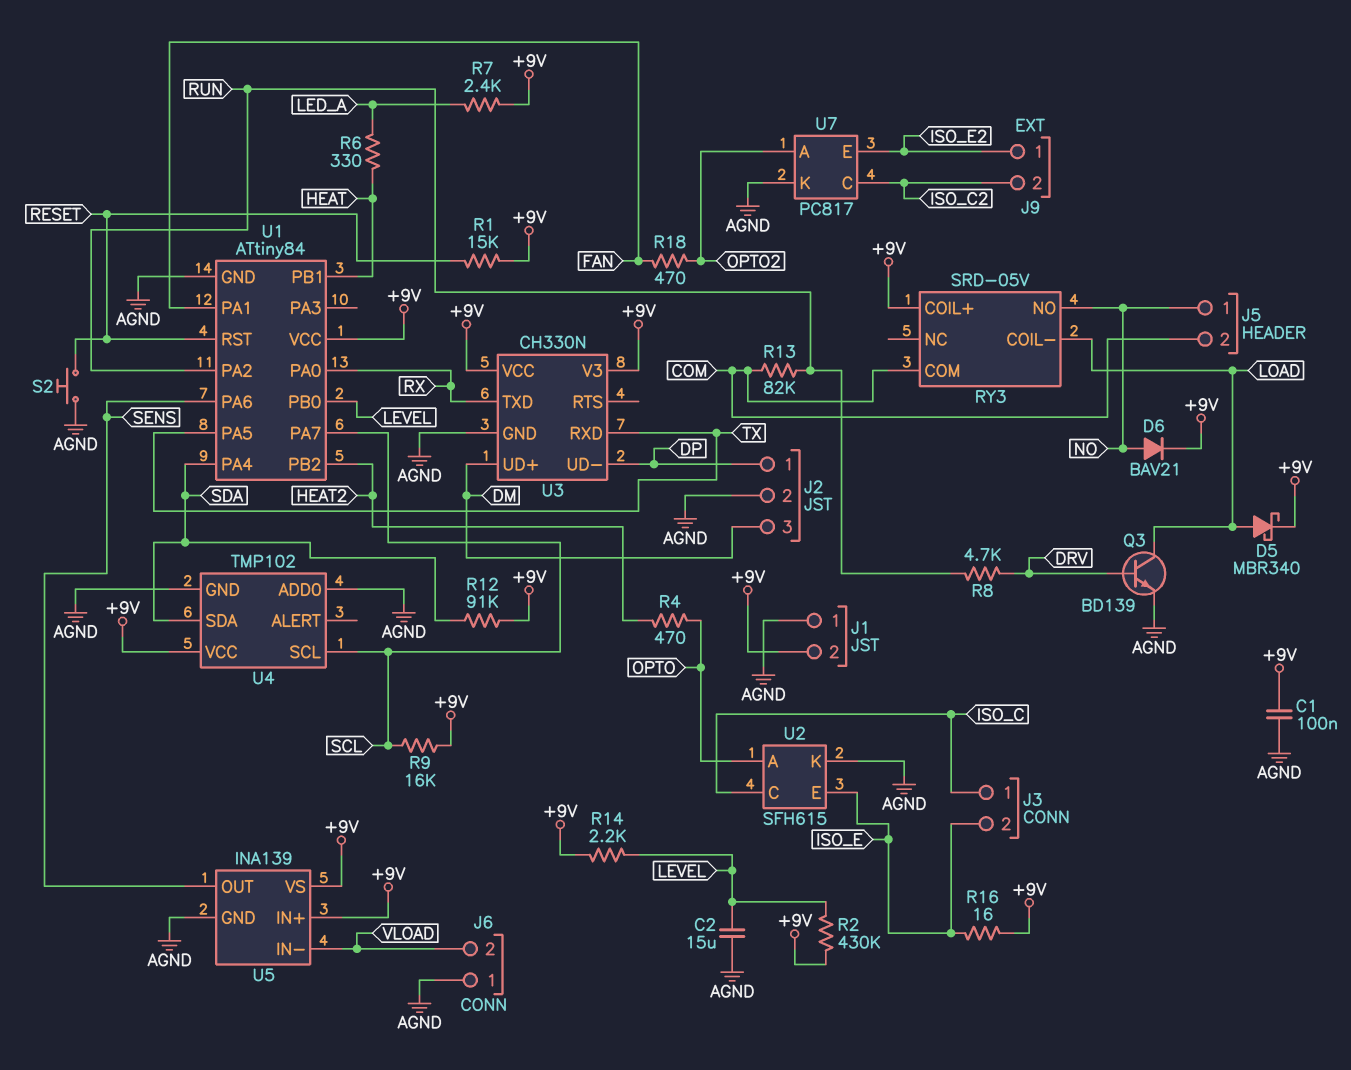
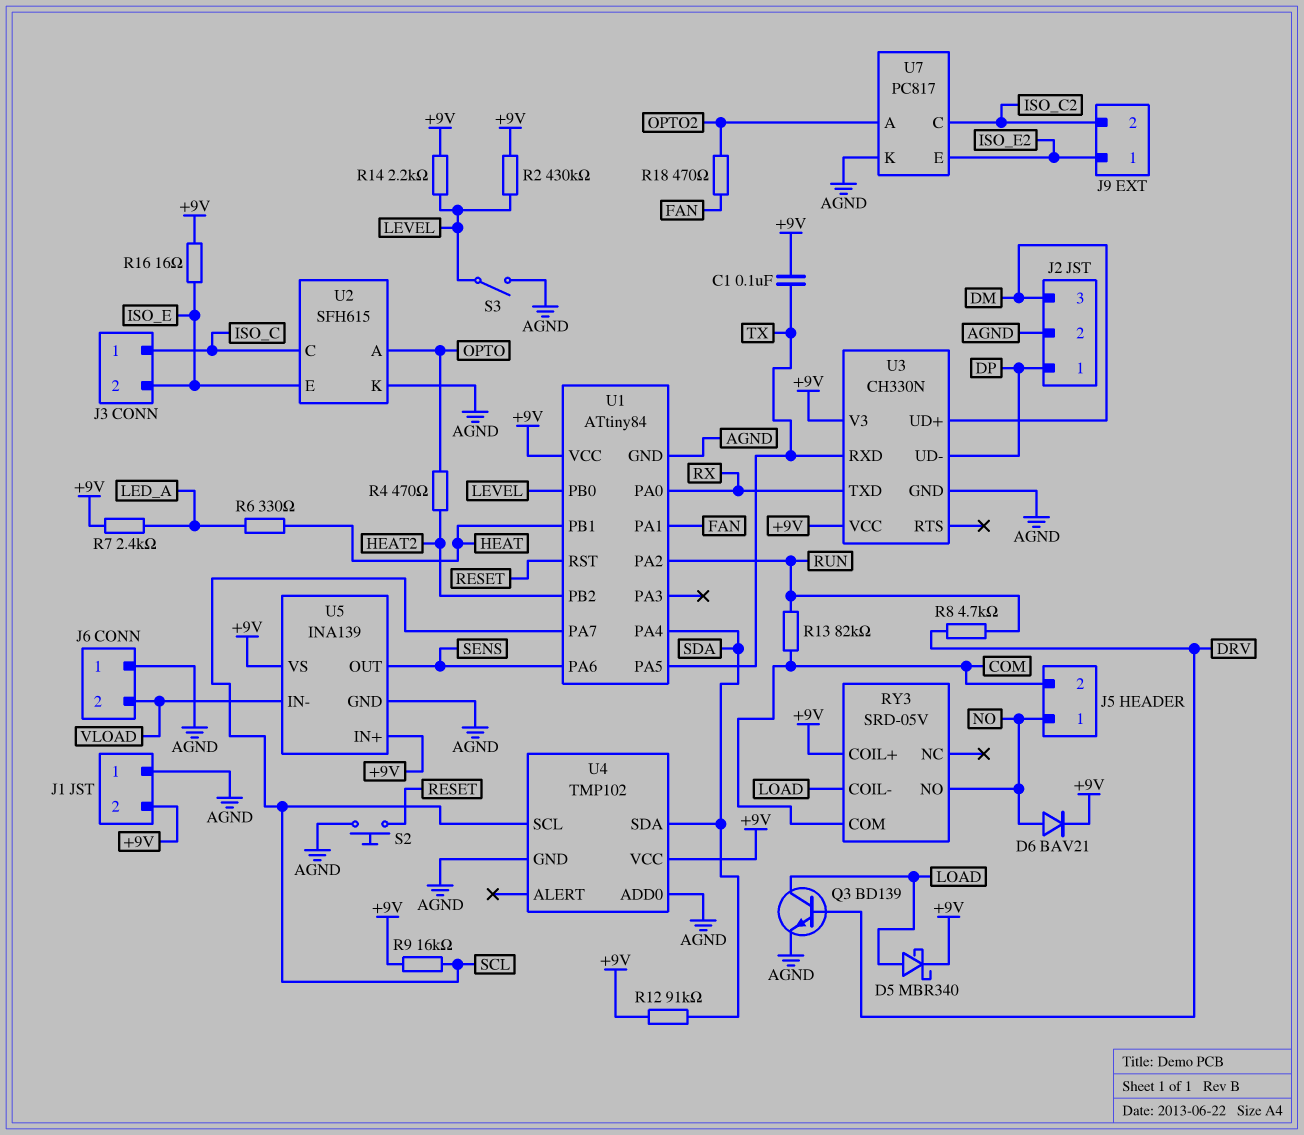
C1: 100nF (+9V, AGND) -> 100nF (+9V, TX)
C2: 15uF (AGND, LEVEL) -> none
R1: 15k (+9V, RESET) -> none
S3: none -> switch (AGND, LEVEL)

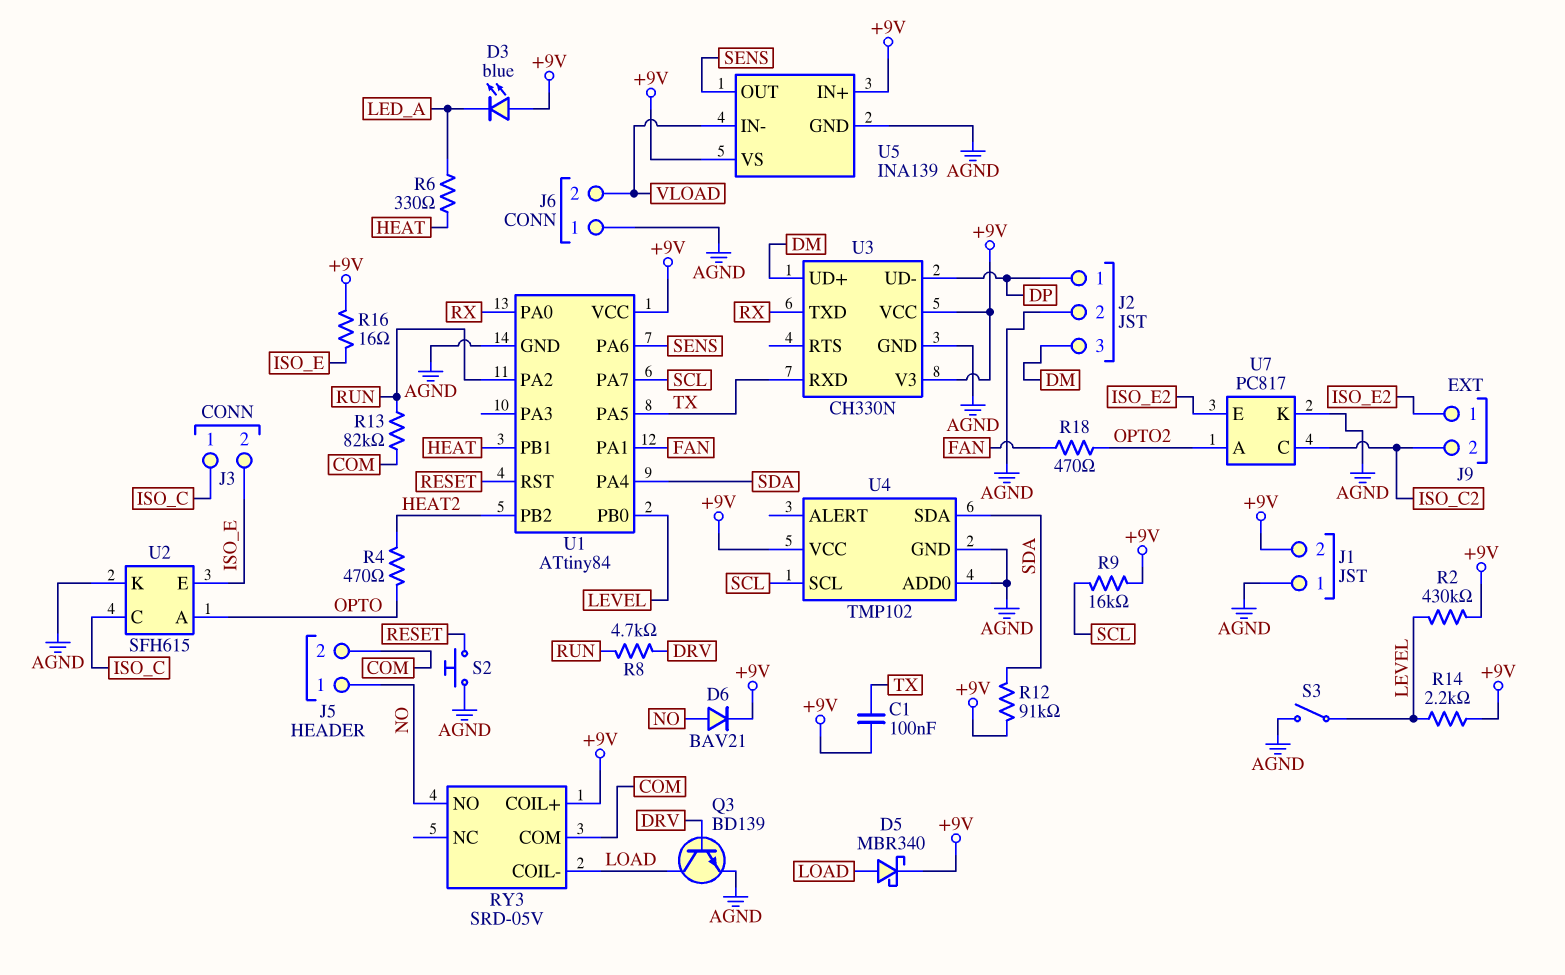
D3: none -> LED blue (A +9V, K LED_A)
R7: 2.4k (+9V, LED_A) -> none

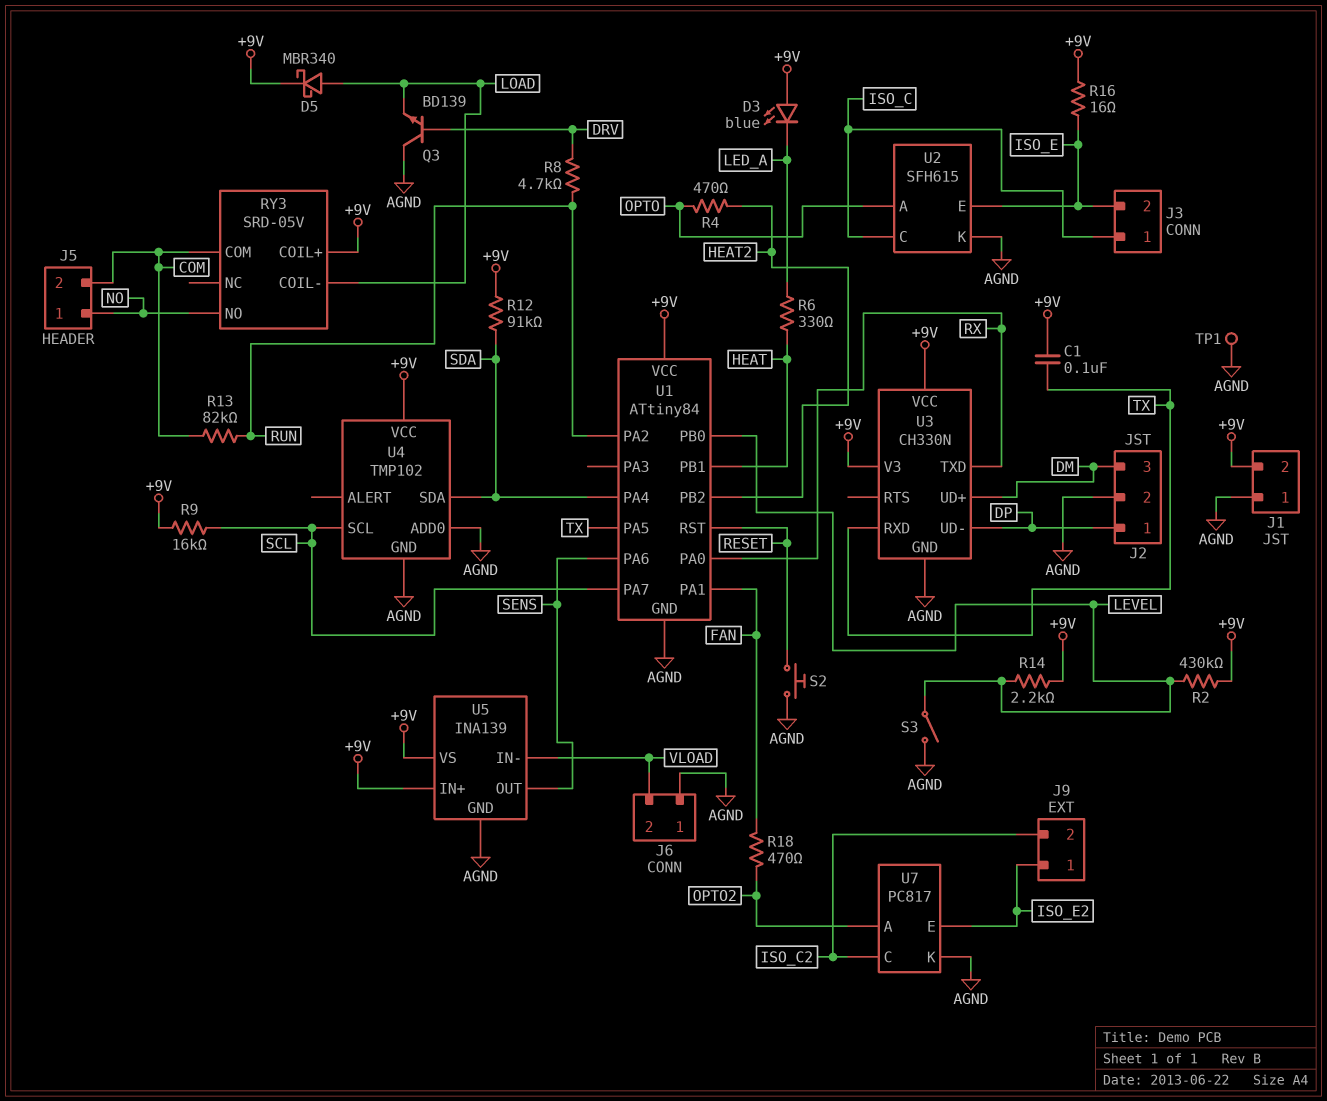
D6: diode BAV21 (A NO, K +9V) -> none
Q3: NPN BD139 (B DRV, C LOAD, E AGND) -> NPN BD139 (B DRV, C AGND, E LOAD)
TP1: none -> test point (AGND)

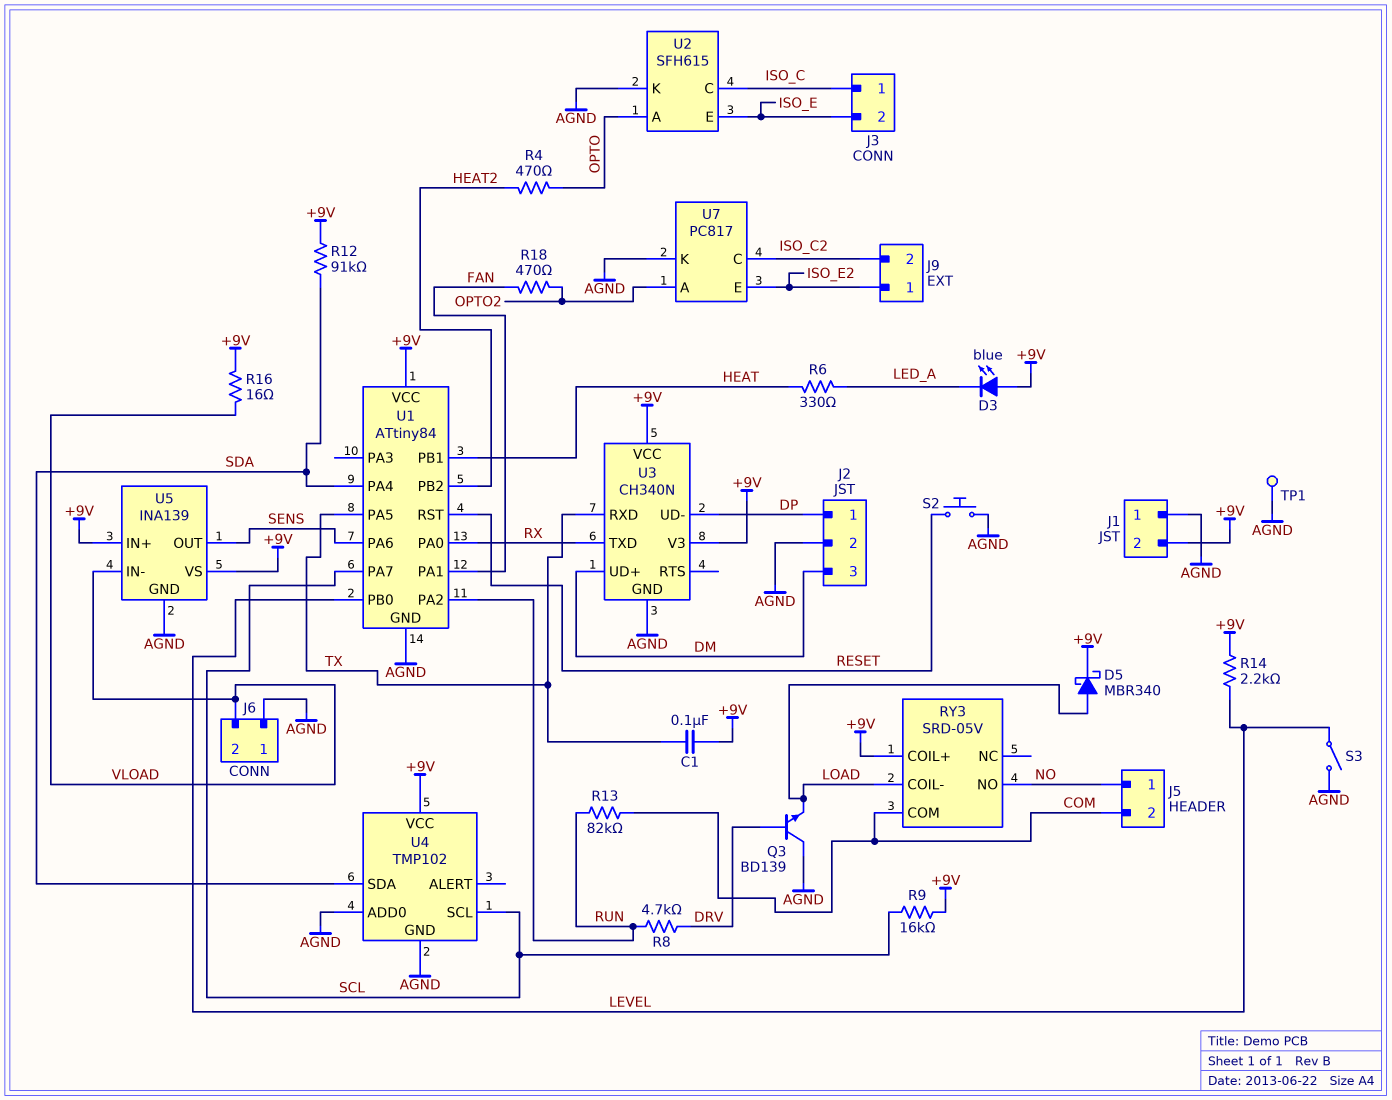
R2: 430k (+9V, LEVEL) -> none
R16: 16 (+9V, ISO_E) -> 16 (+9V, VLOAD)
U3: CH330N -> CH340N

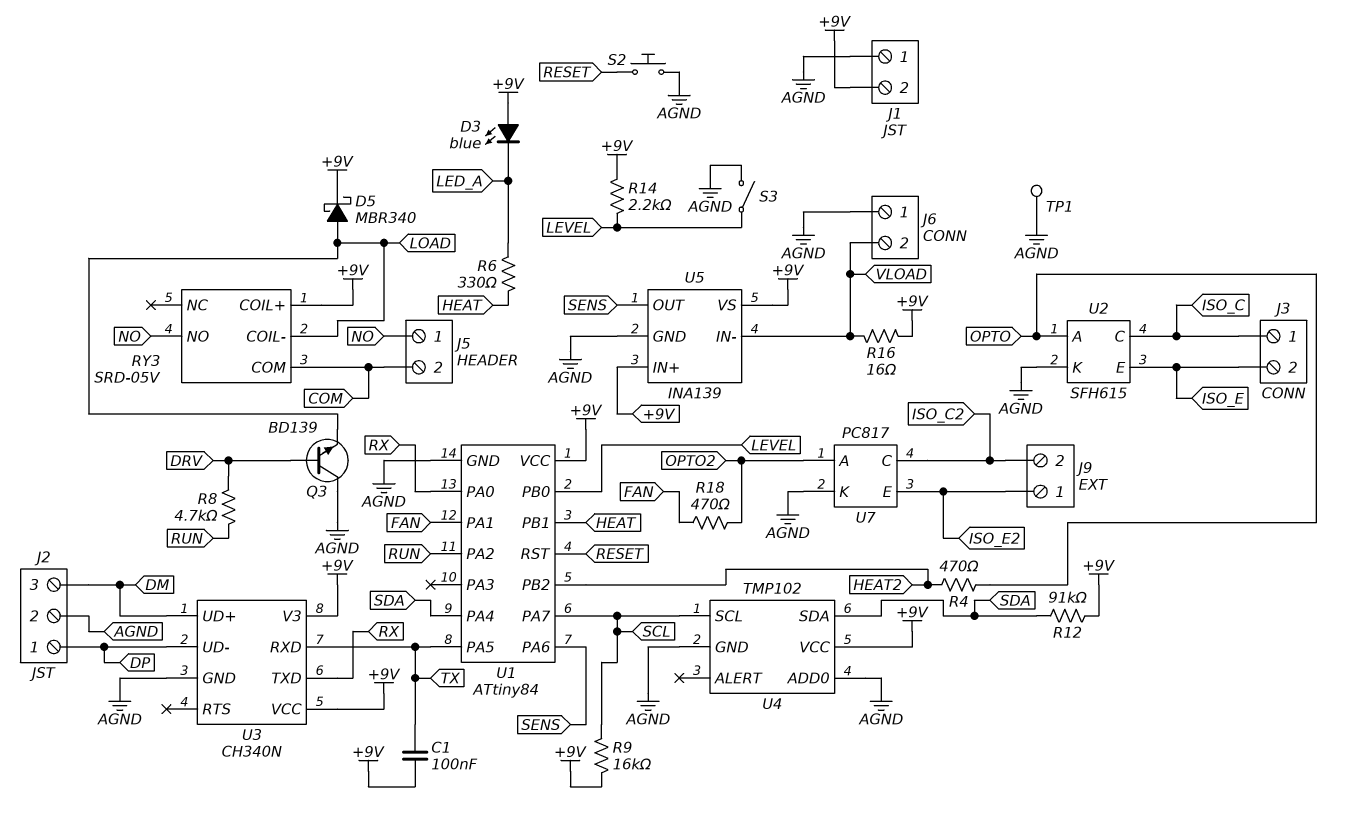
R13: 82k (COM, RUN) -> none

